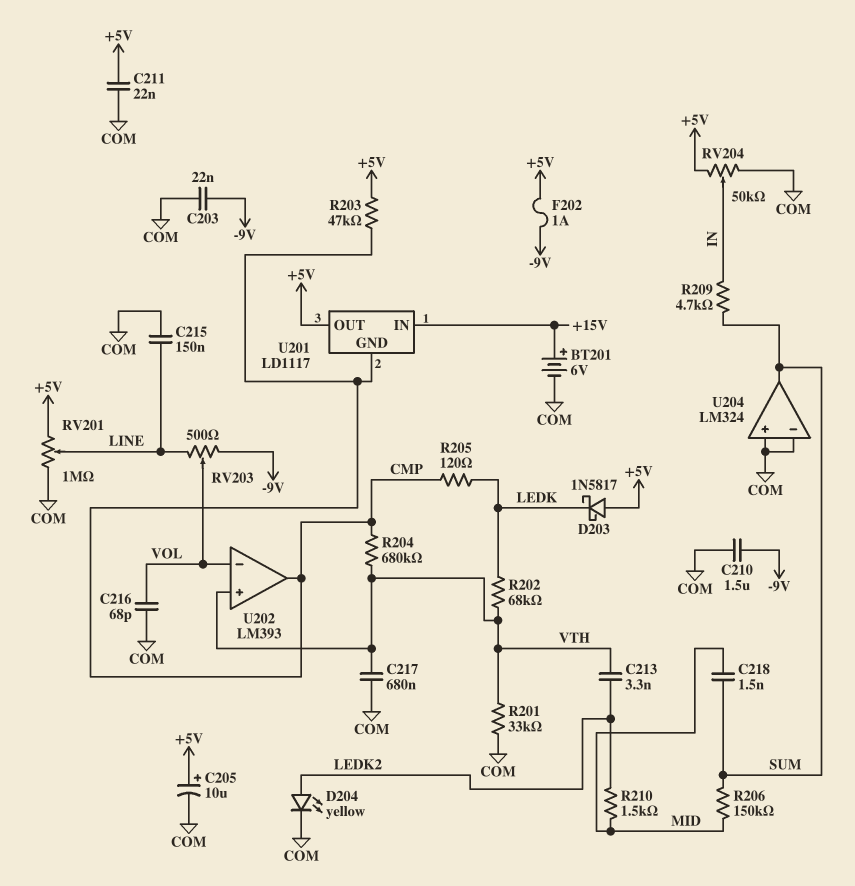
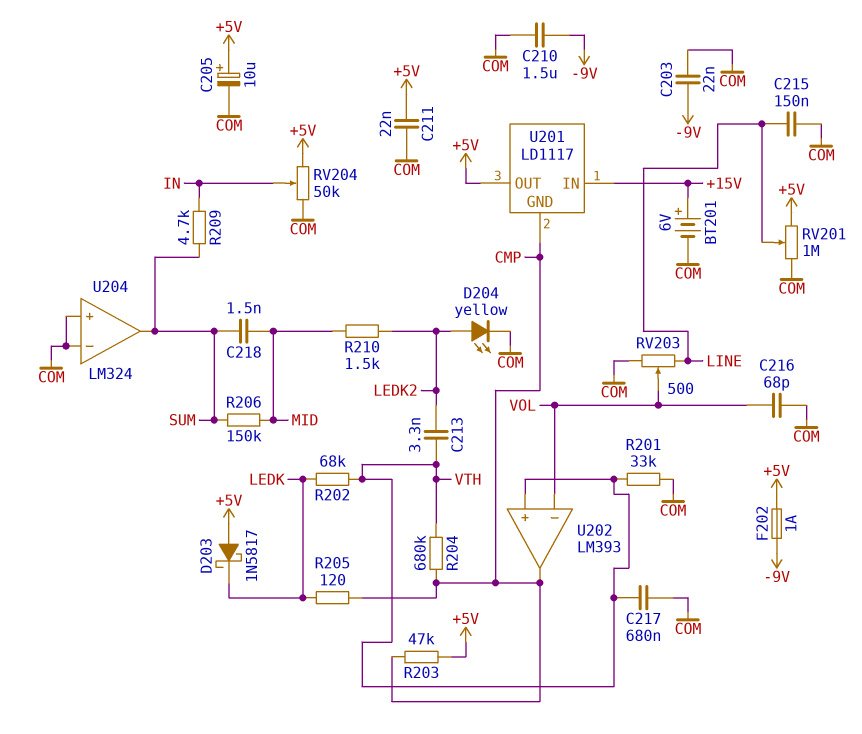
RV203: 500 (-9V, LINE, wiper VOL) -> 500 (COM, LINE, wiper VOL)

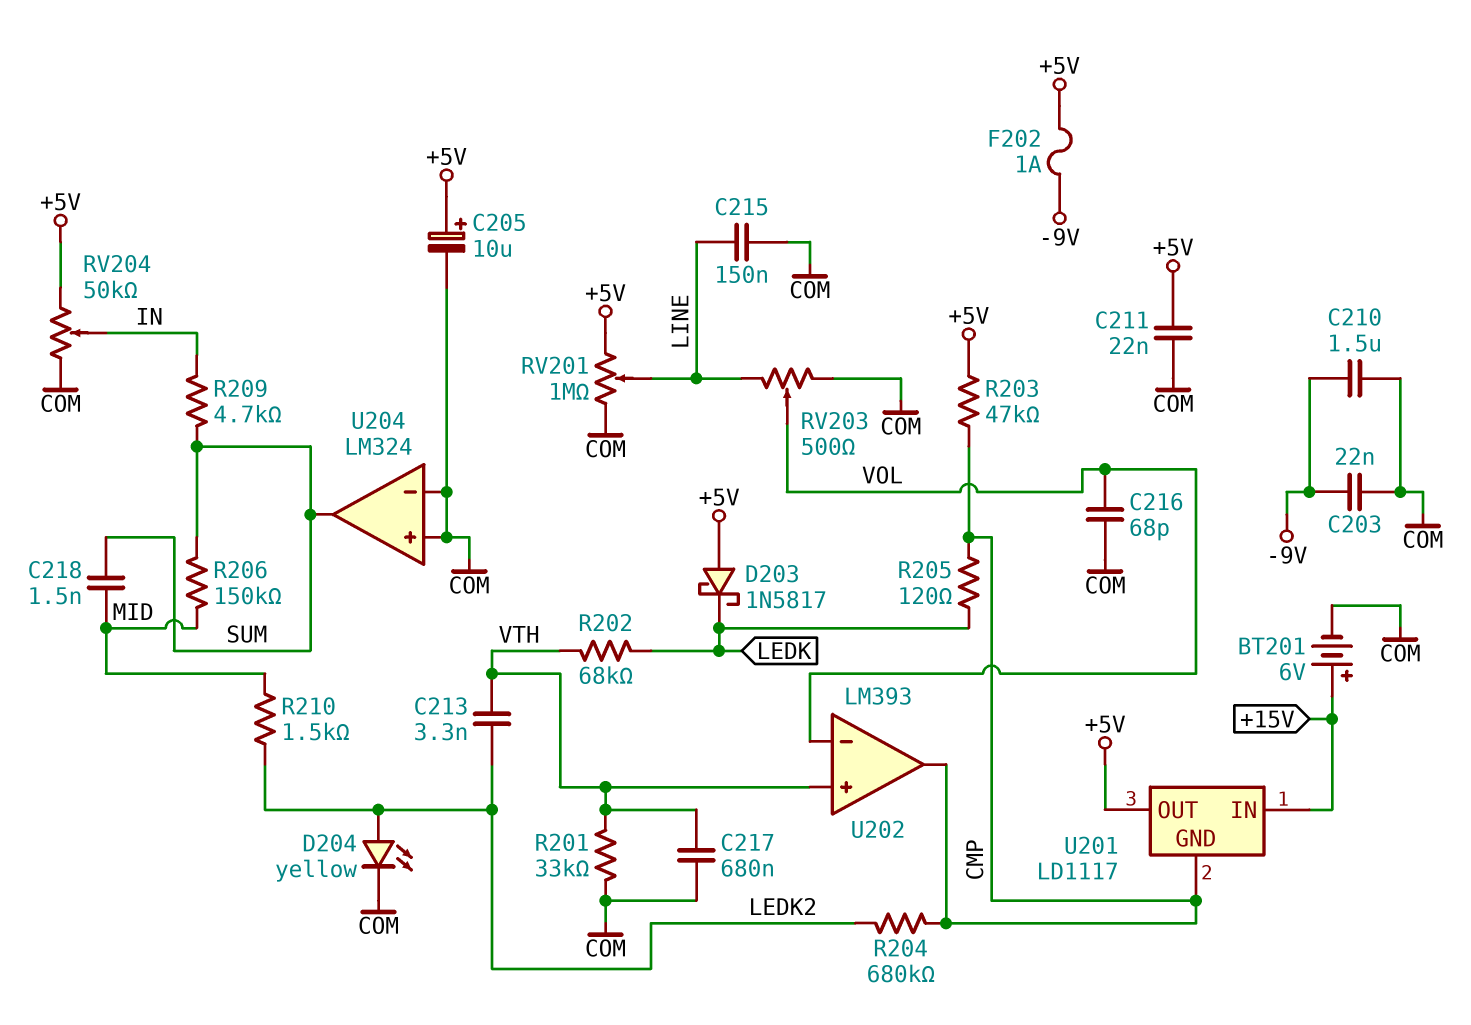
R204: 680k (CMP, VTH) -> 680k (CMP, LEDK2)

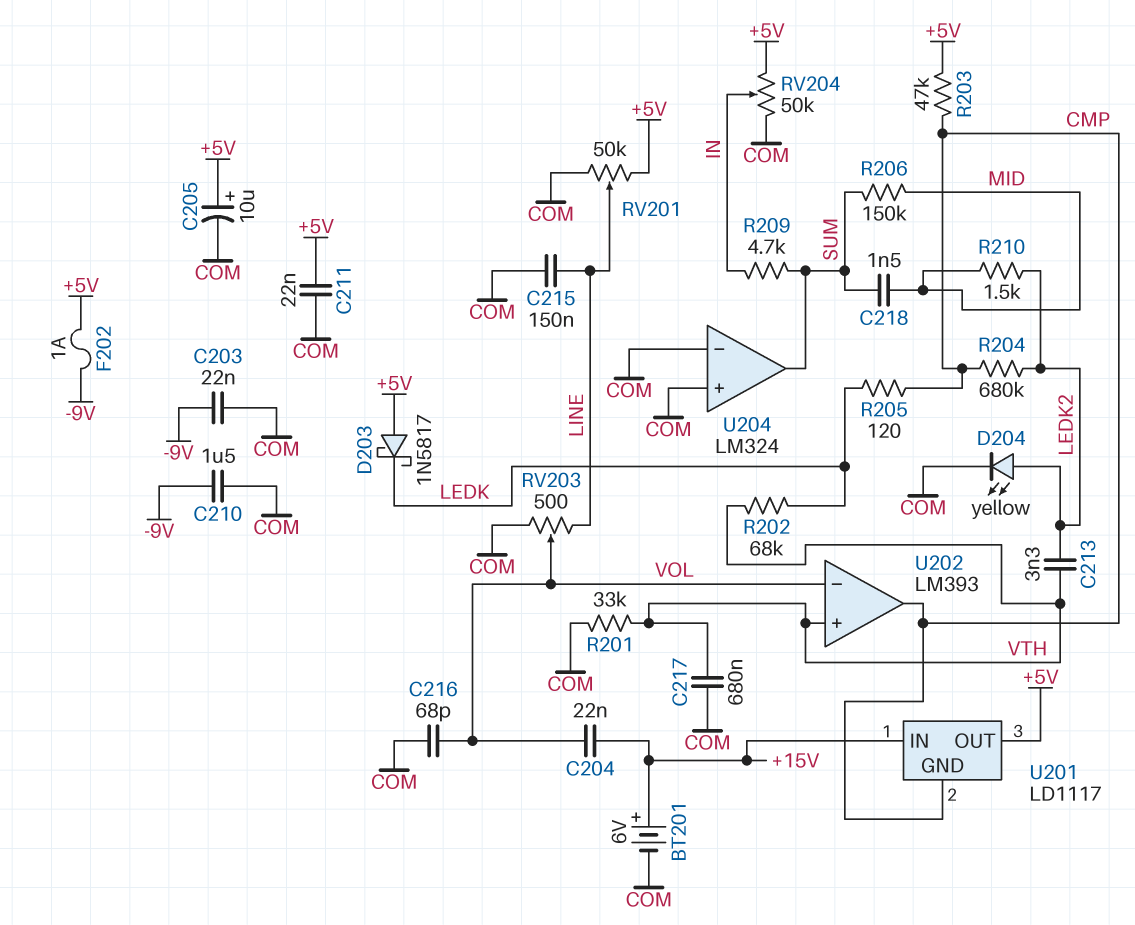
C204: none -> 22nF (+15V, VOL)
RV201: 1M (+5V, COM, wiper LINE) -> 50k (+5V, COM, wiper LINE)

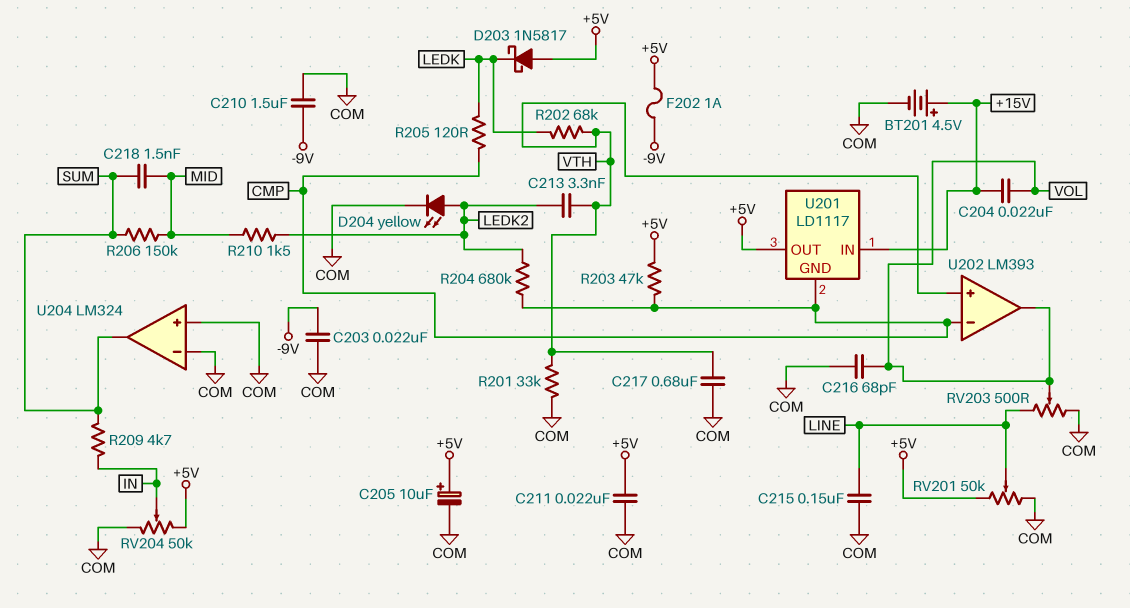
BT201: 6V (plus +15V, minus COM) -> 4.5V (plus +15V, minus COM)
U202 pin in-: VOL -> CMP
U202 pin out: CMP -> VOL

